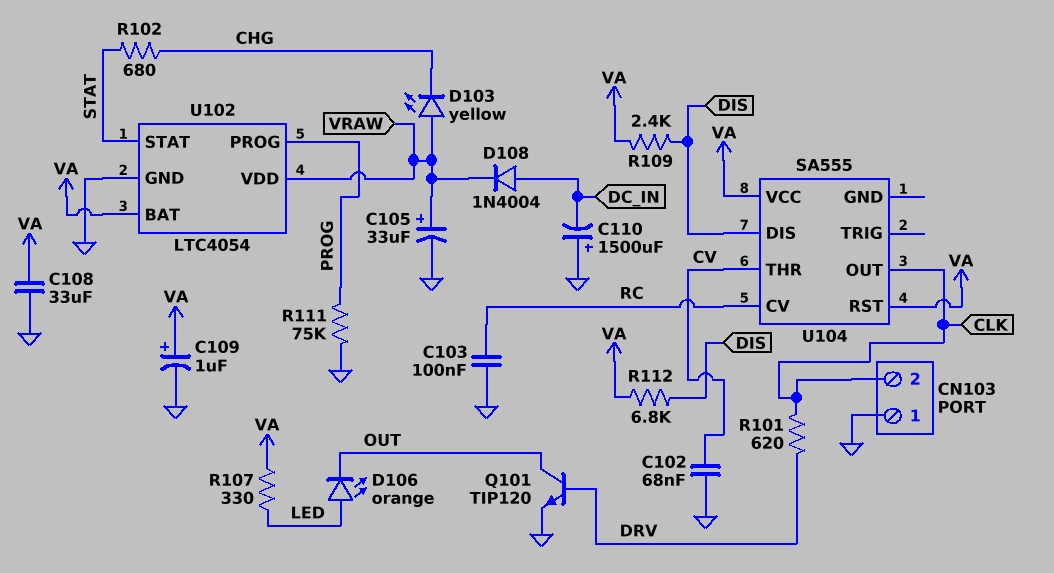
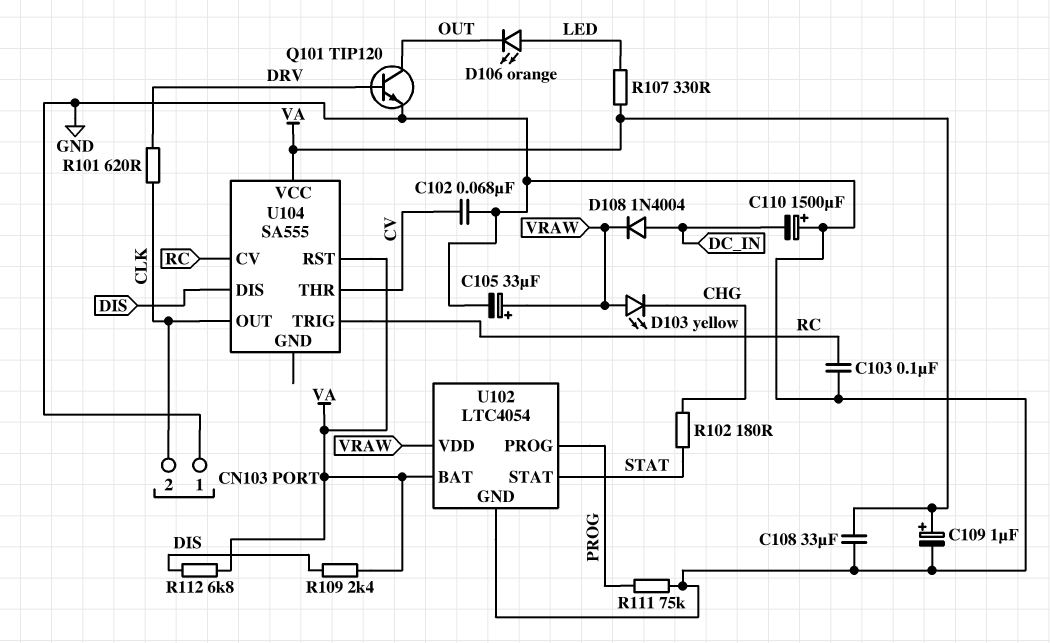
R102: 680 (CHG, STAT) -> 180 (CHG, STAT)
U104 pin TRIG: none -> RC

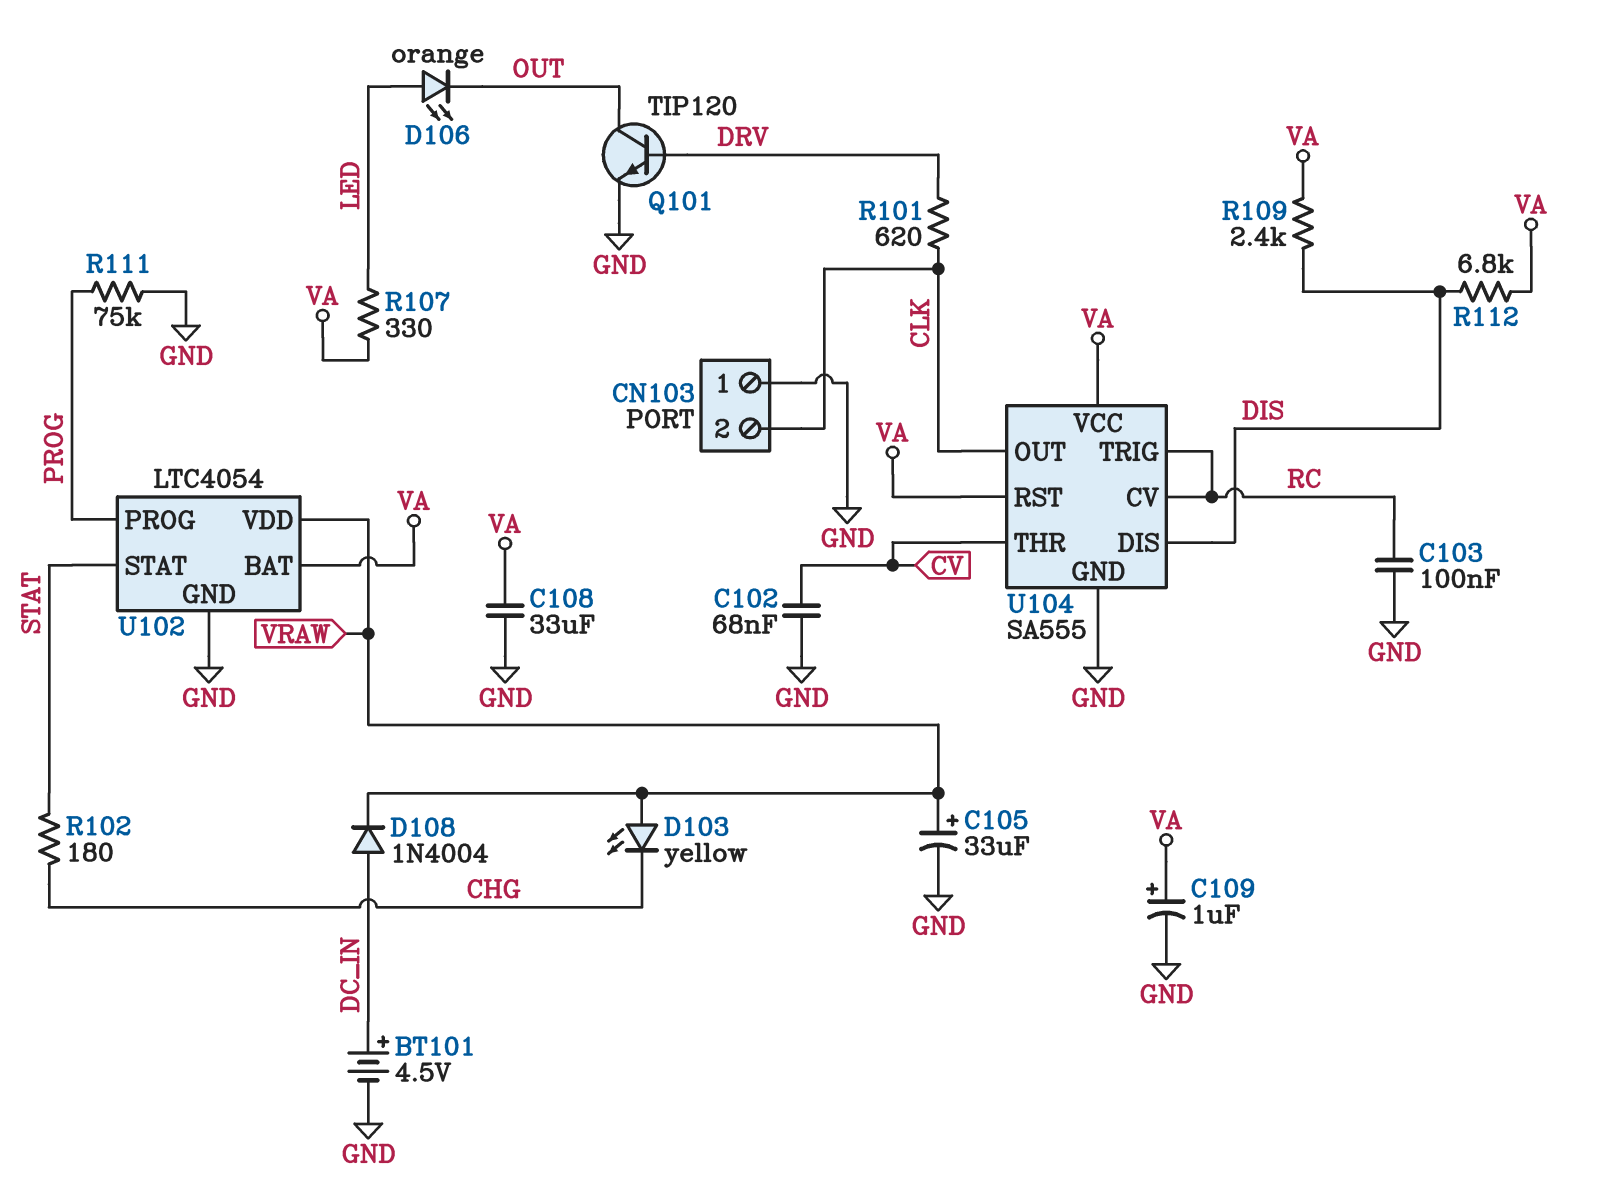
BT101: none -> 4.5V (plus DC_IN, minus GND)
C110: 1500uF (plus GND, minus DC_IN) -> none
U104 pin GND: none -> GND

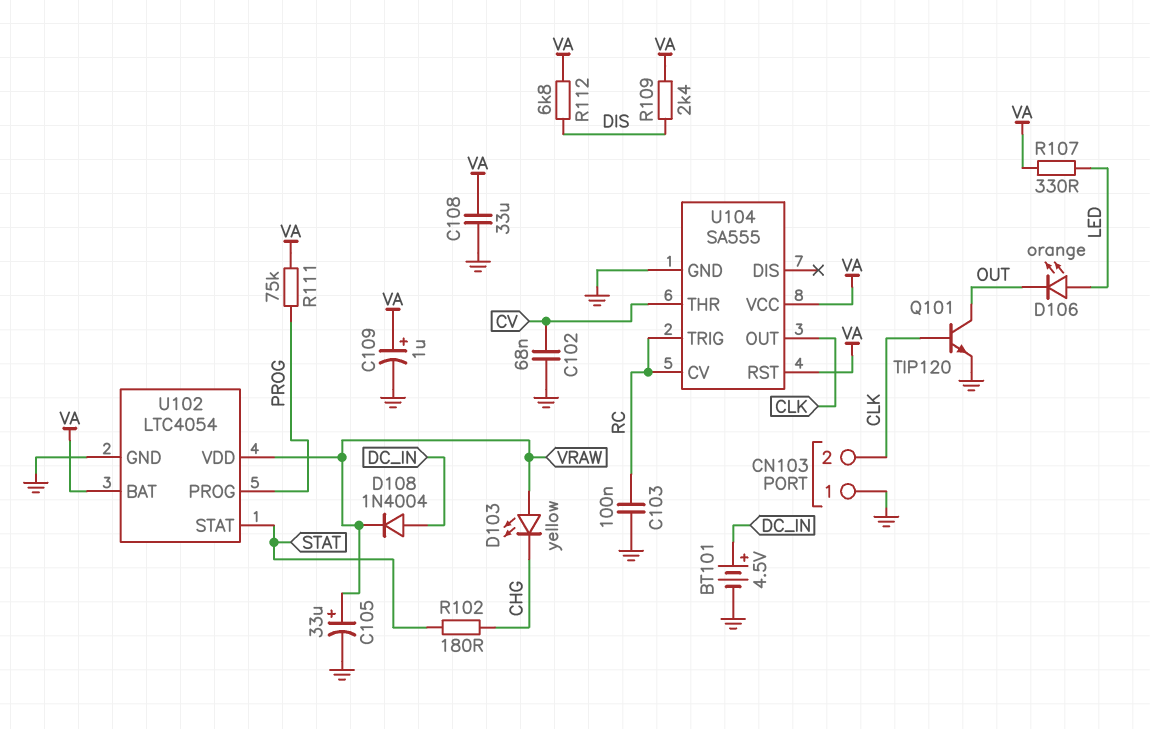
Q101: NPN TIP120 (B DRV, C OUT, E GND) -> NPN TIP120 (B CLK, C OUT, E GND)
R101: 620 (CLK, DRV) -> none
R111: 75k (GND, PROG) -> 75k (PROG, VA)
U104 pin DIS: DIS -> none

